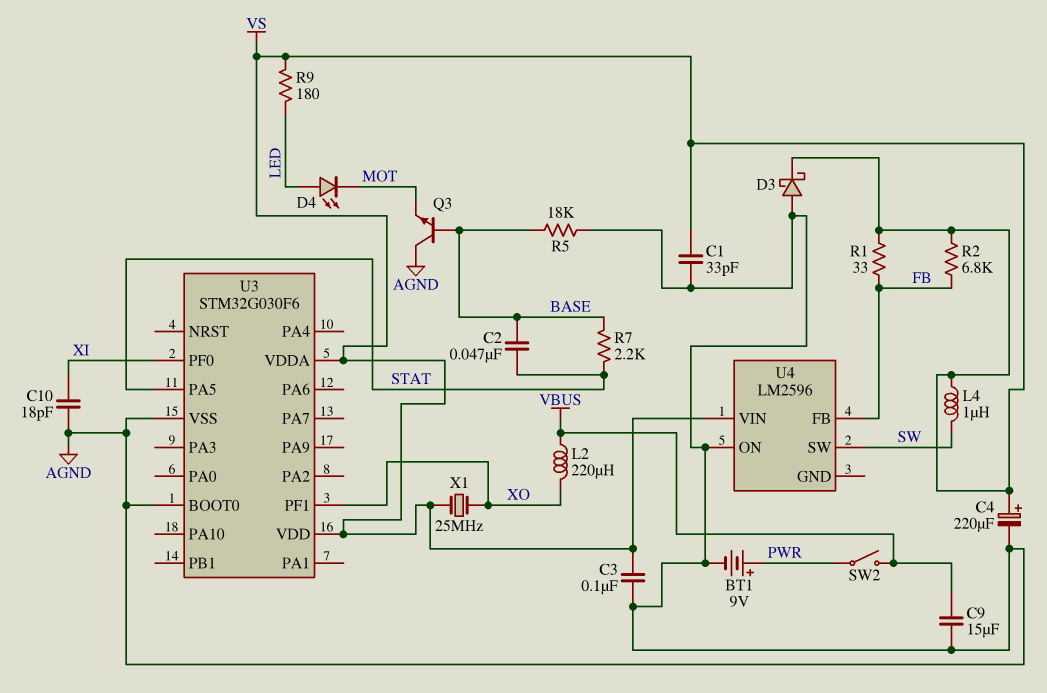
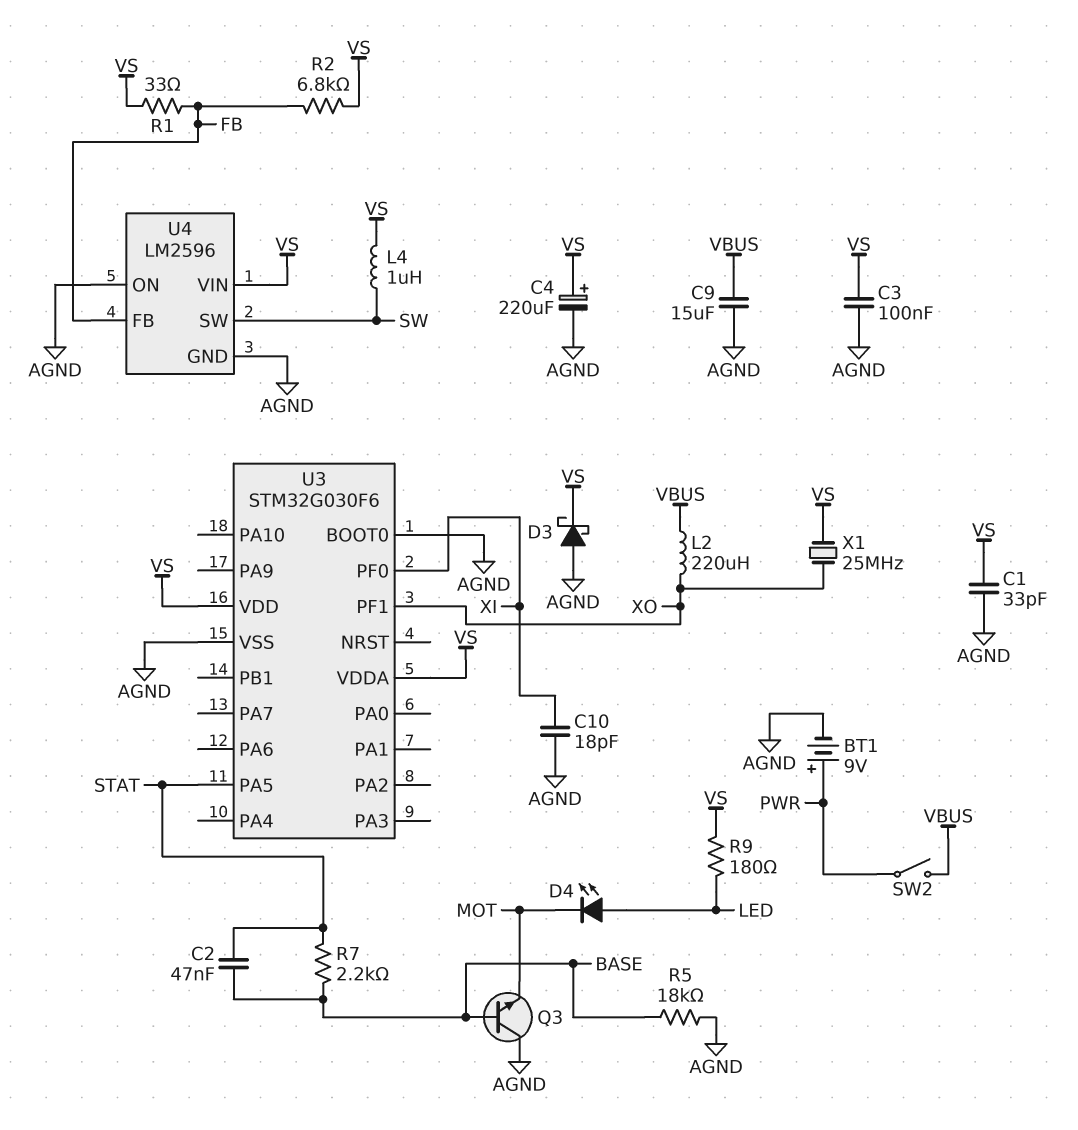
U4 pin GND: none -> AGND

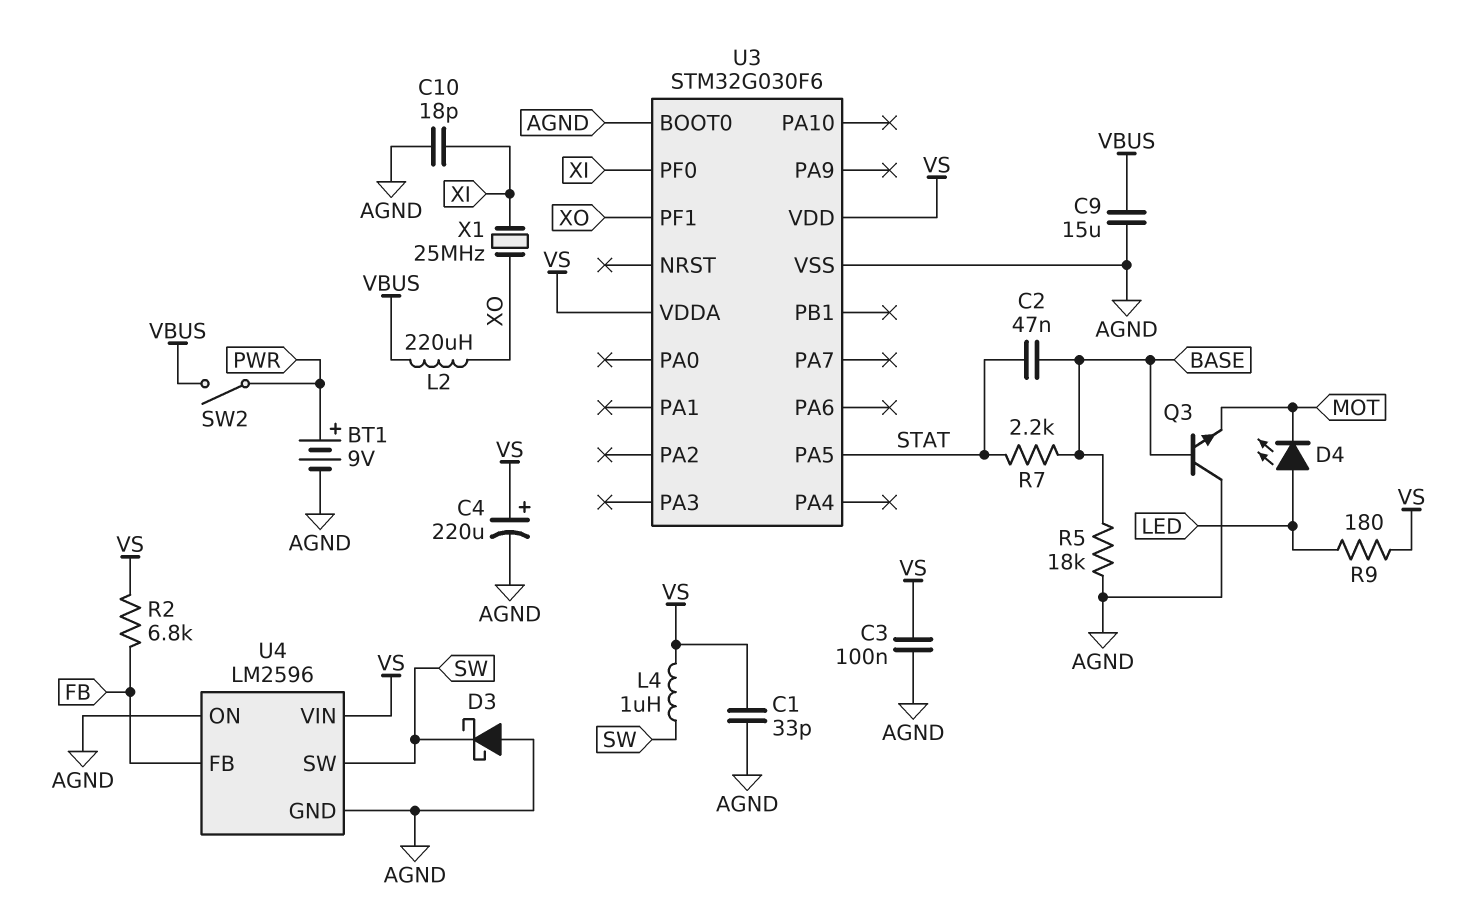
D3: schottky (A AGND, K VS) -> schottky (A AGND, K SW)
R1: 33 (FB, VS) -> none
X1: 25MHz (VS, XO) -> 25MHz (XI, XO)

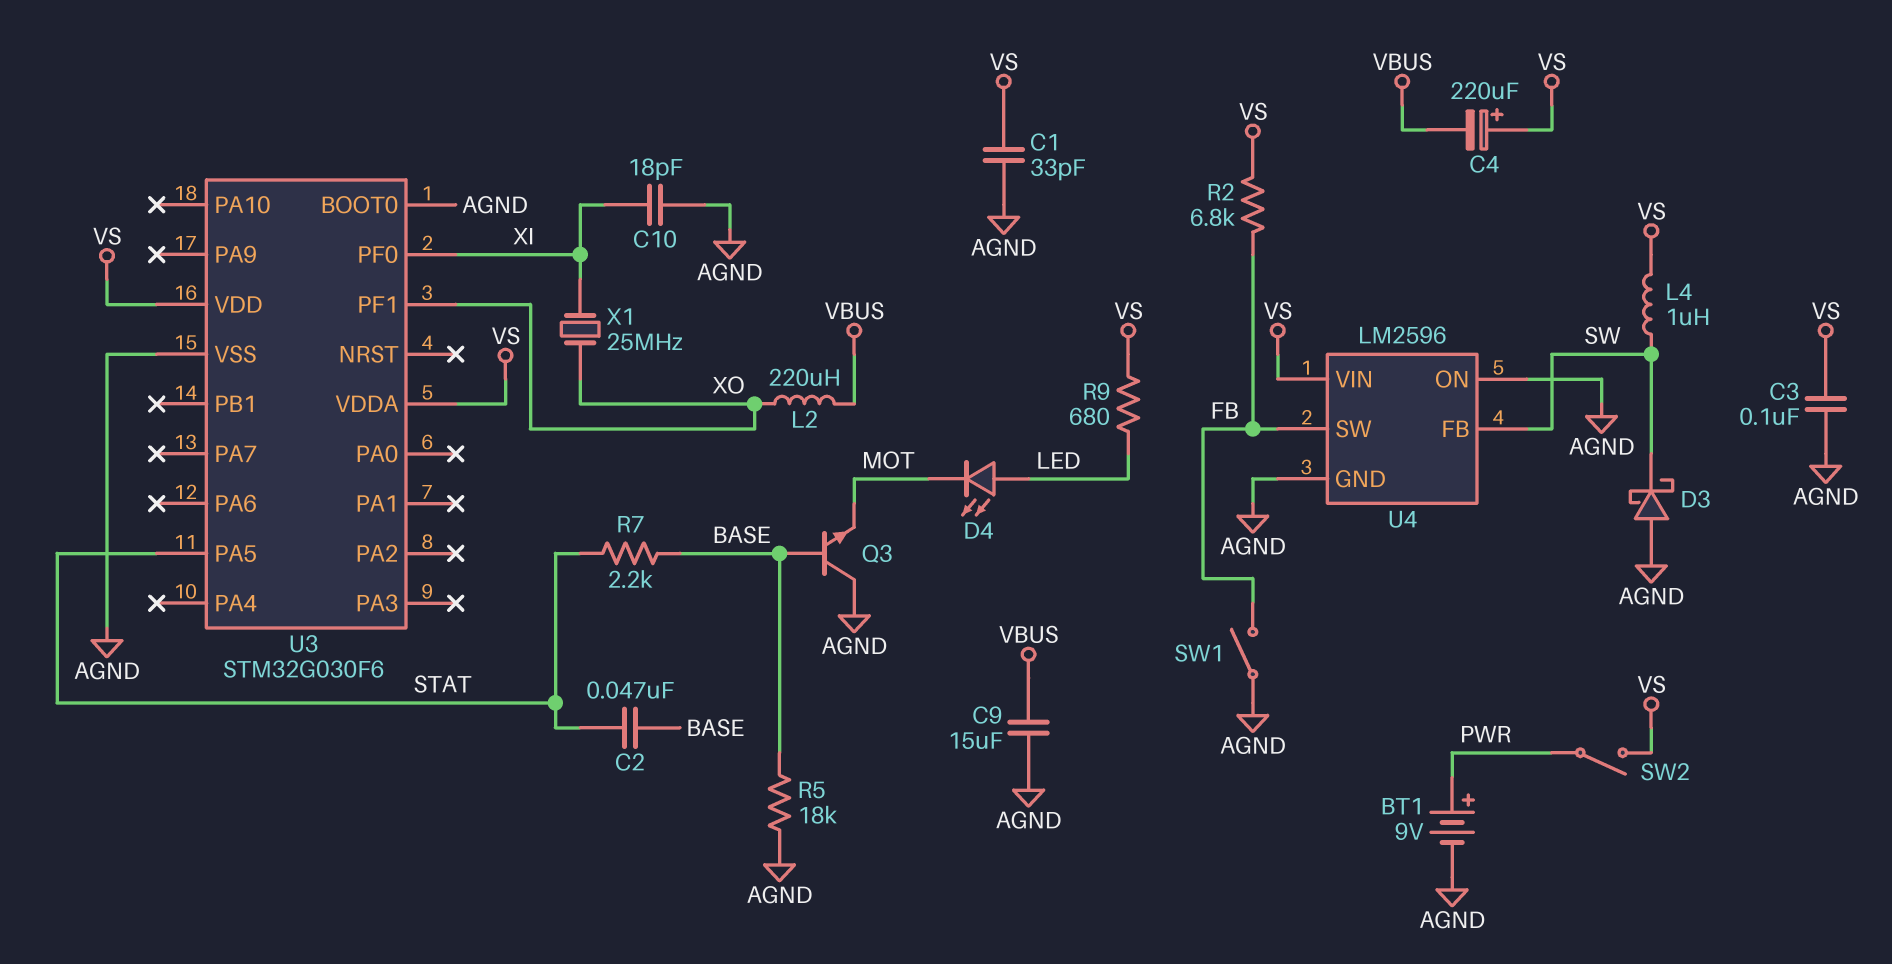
C4: 220uF (plus VS, minus AGND) -> 220uF (plus VS, minus VBUS)
R9: 180 (LED, VS) -> 680 (LED, VS)
SW1: none -> switch (AGND, FB)
SW2: switch (PWR, VBUS) -> switch (PWR, VS)
U4 pin FB: FB -> SW
U4 pin SW: SW -> FB

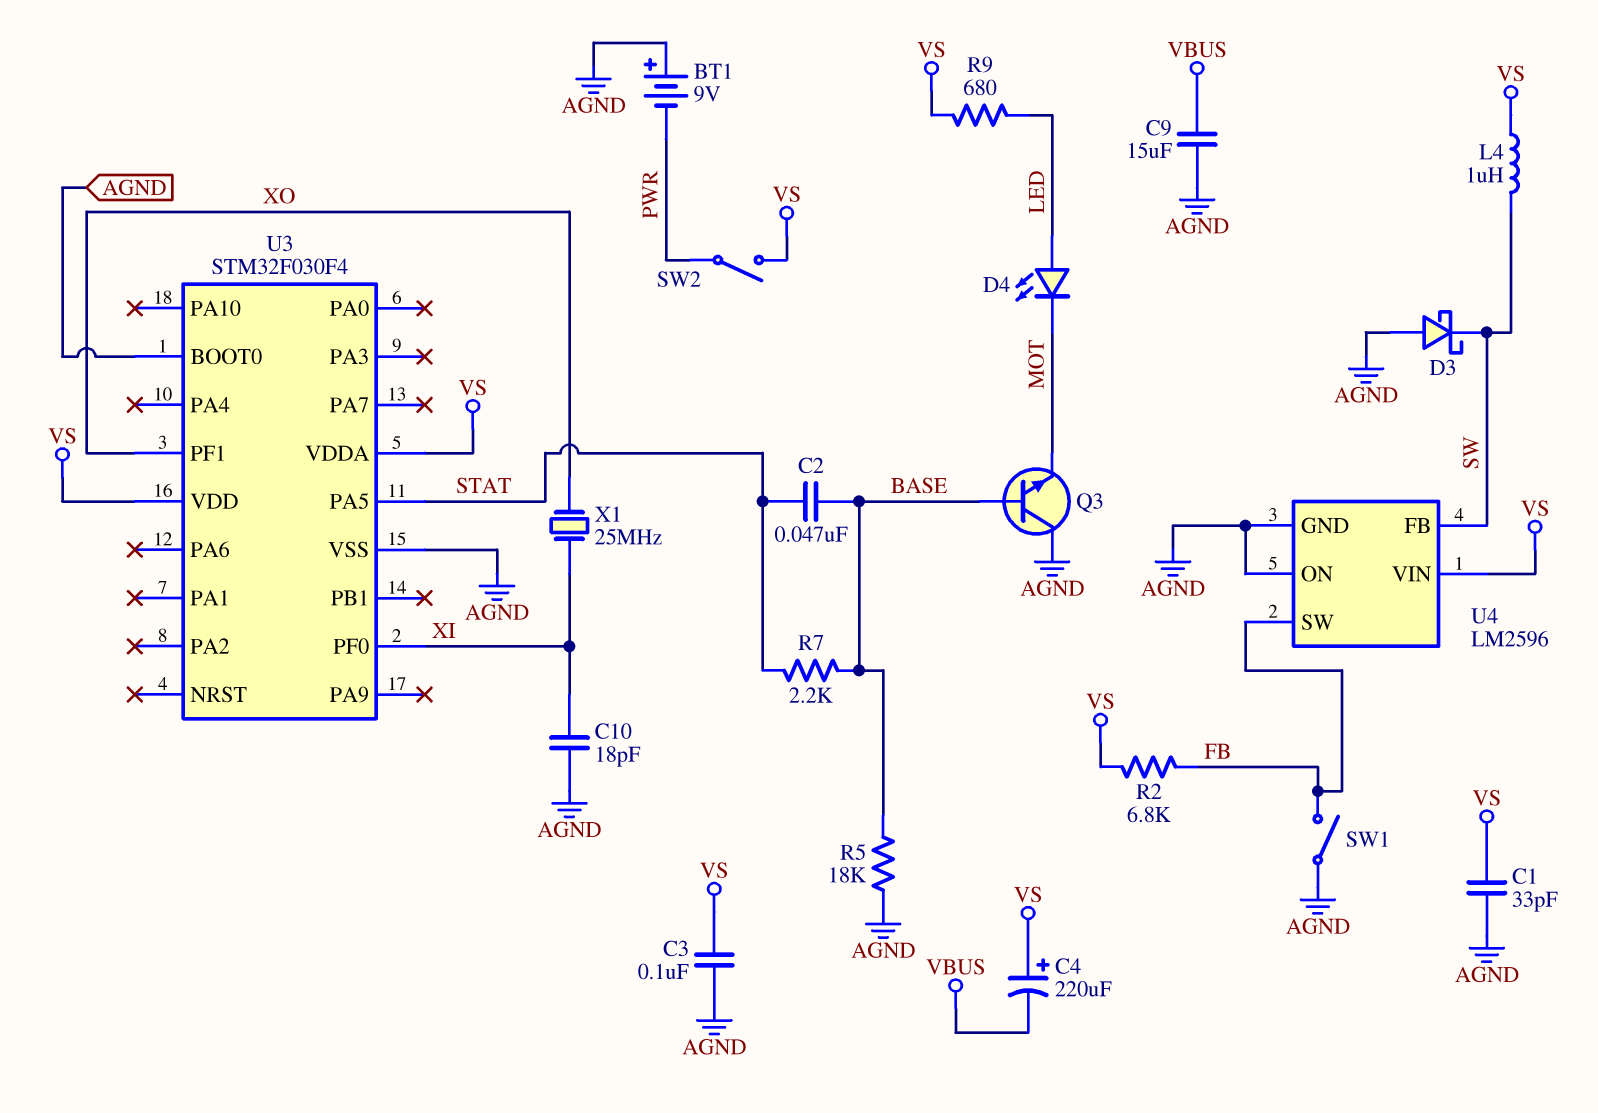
BT1: 9V (plus PWR, minus AGND) -> 9V (plus AGND, minus PWR)
L2: 220uH (VBUS, XO) -> none
U3: STM32G030F6 -> STM32F030F4

